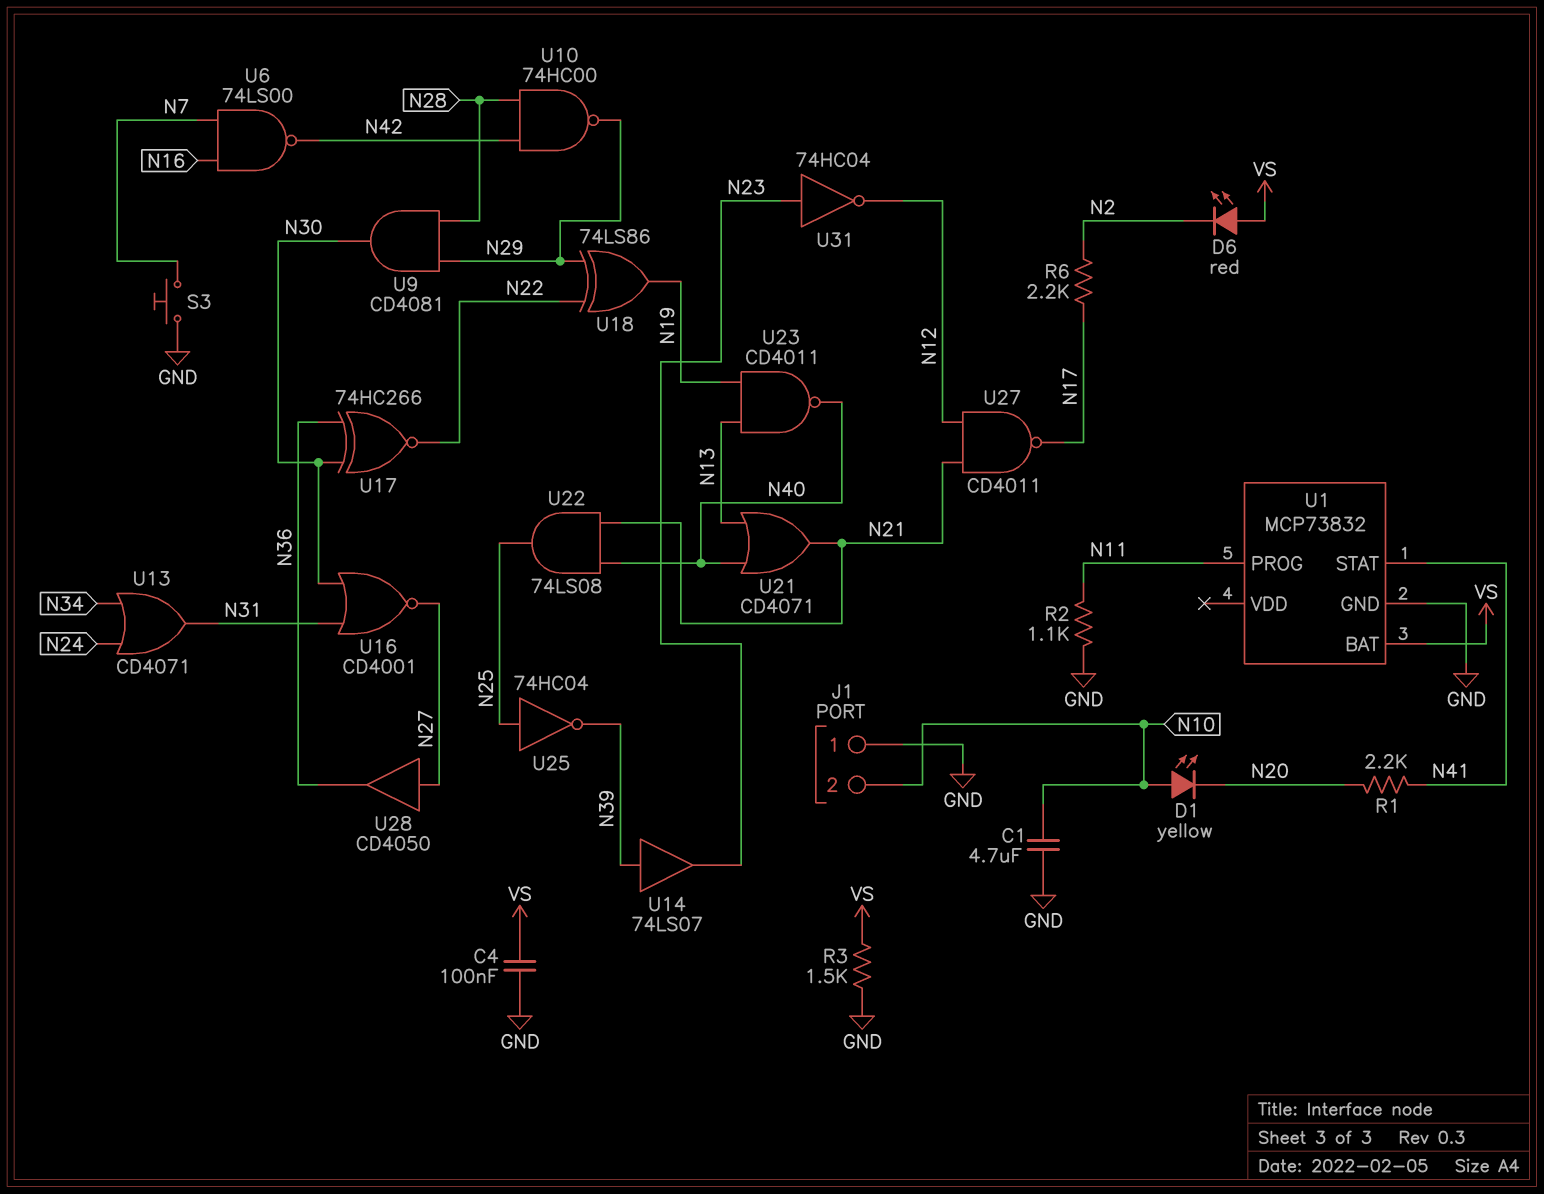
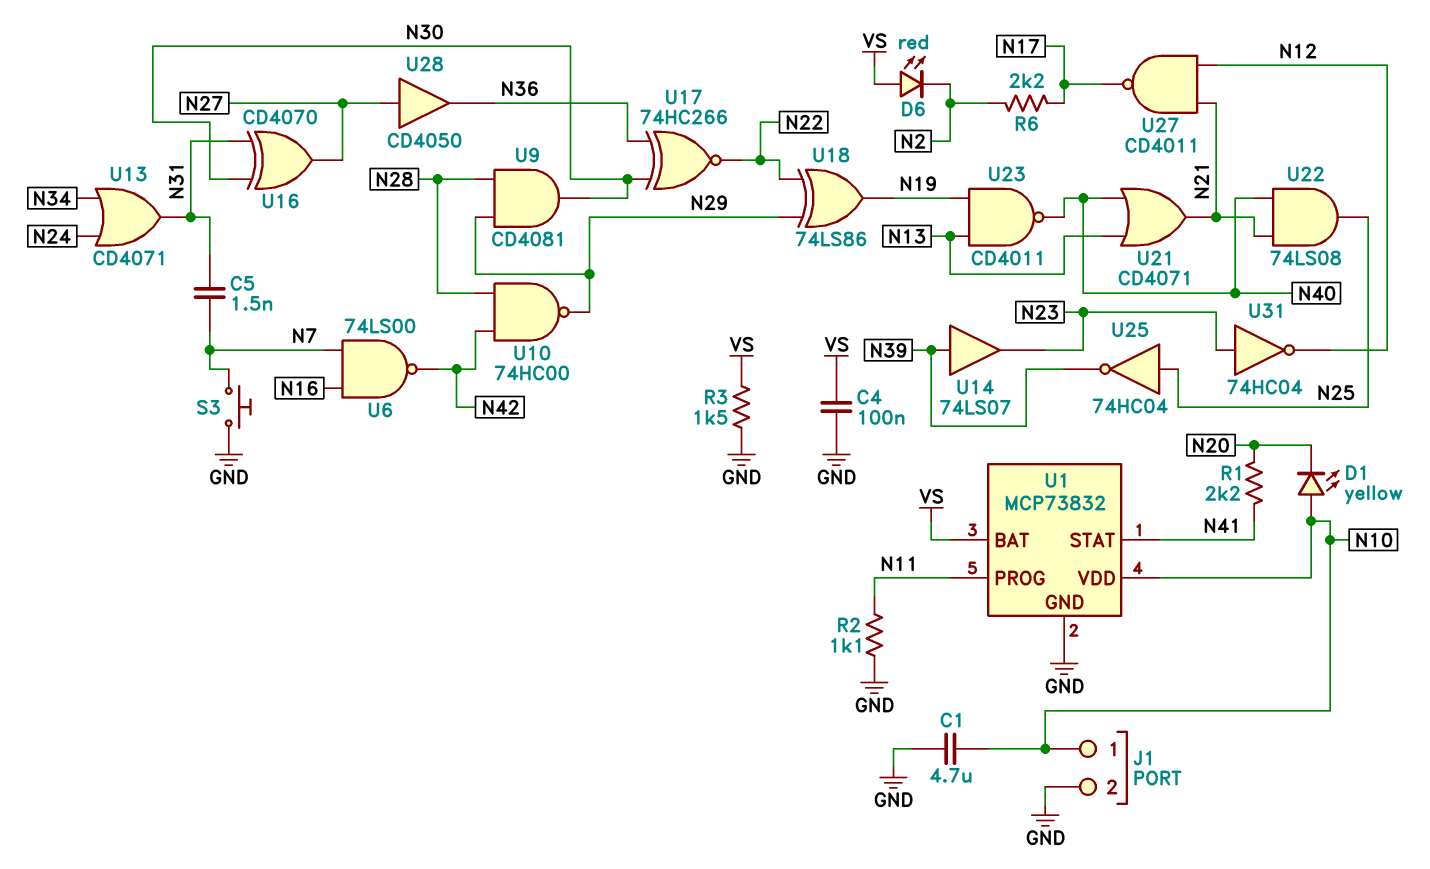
C5: none -> 1.5nF (N7, N31)
J1 pin 1: GND -> N10
J1 pin 2: N10 -> GND
U1 pin VDD: none -> N10
U16: NOR CD4001 (in N30, in N31, out N27) -> XOR CD4070 (in N30, in N31, out N27)

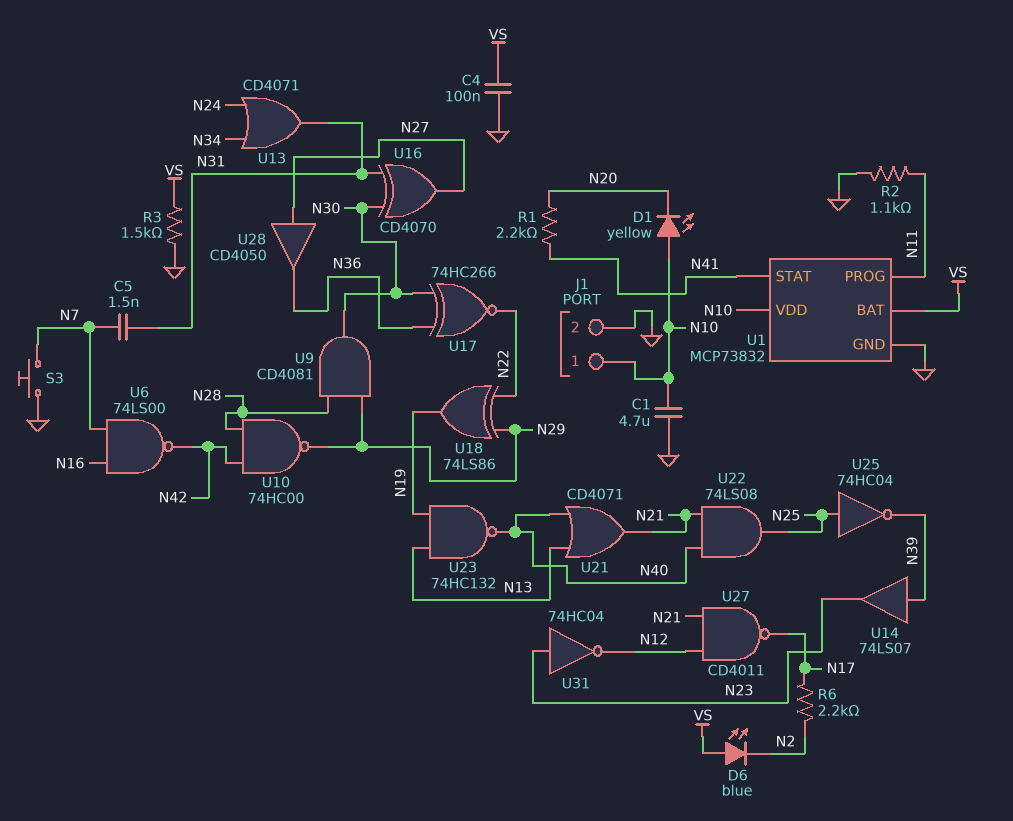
D6: LED red (A VS, K N2) -> LED blue (A VS, K N2)
U23: NAND CD4011 (in N13, in N19, out N40) -> NAND 74HC132 (in N13, in N19, out N40)

